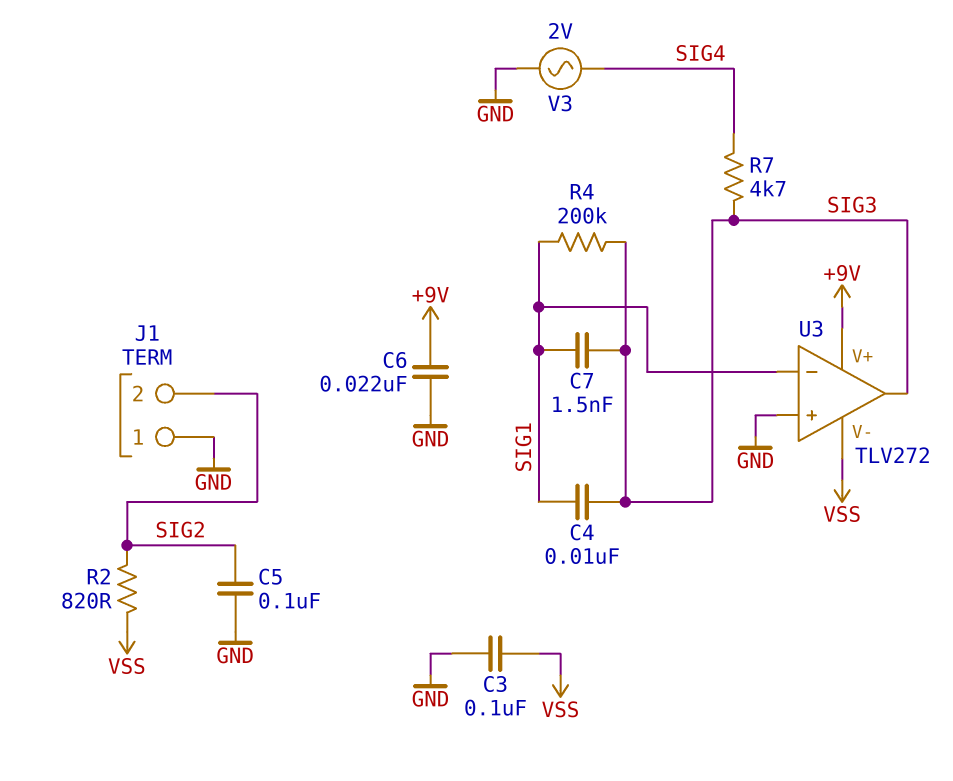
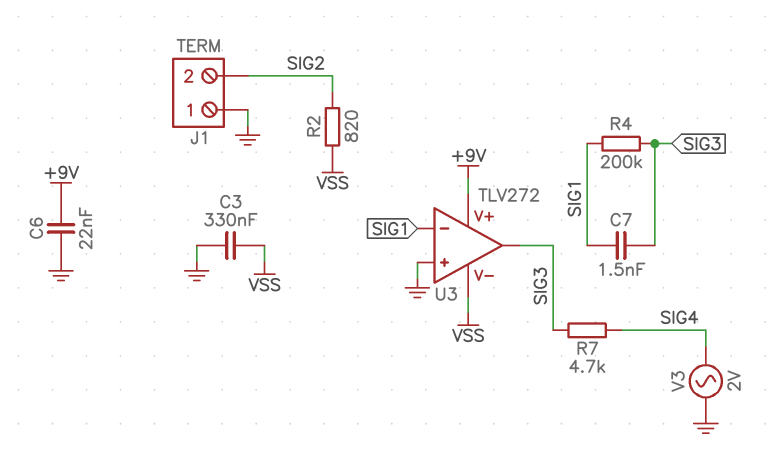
C3: 100nF (GND, VSS) -> 330nF (GND, VSS)
C4: 10nF (SIG1, SIG3) -> none
C5: 100nF (GND, SIG2) -> none

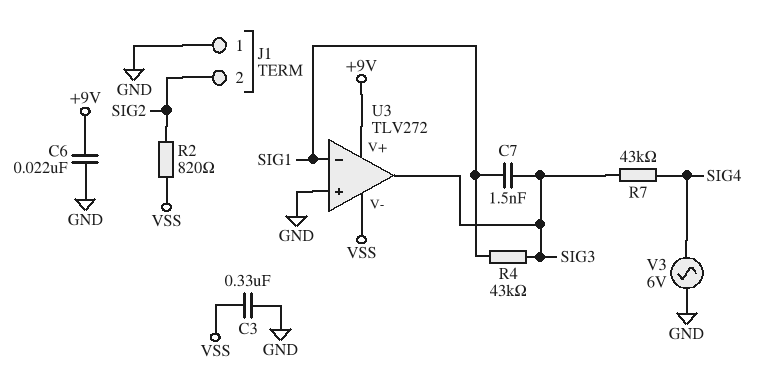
R4: 200k (SIG1, SIG3) -> 43k (SIG1, SIG3)
R7: 4.7k (SIG3, SIG4) -> 43k (SIG3, SIG4)
V3: AC 2V (GND, SIG4) -> AC 6V (GND, SIG4)

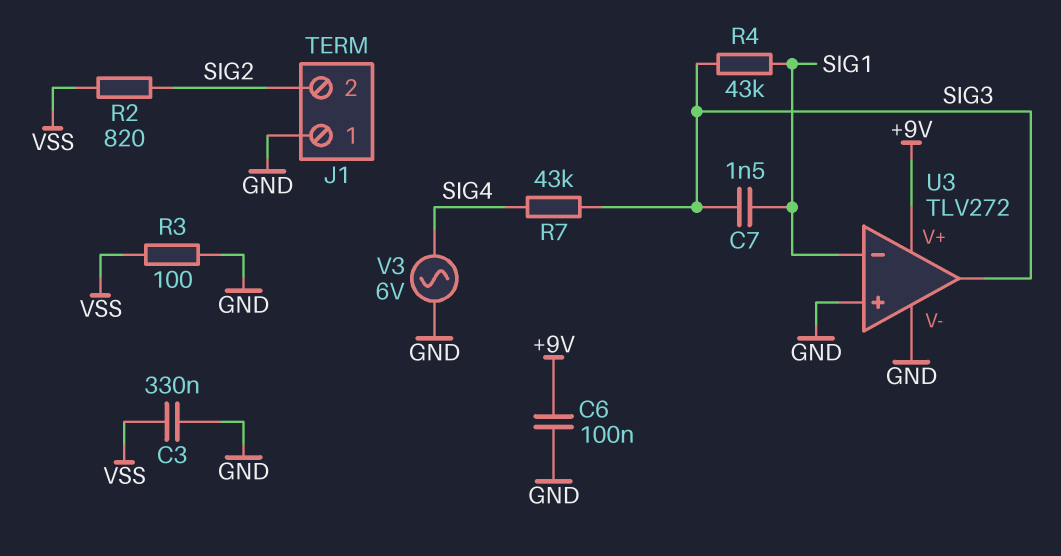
C6: 22nF (+9V, GND) -> 100nF (+9V, GND)
R3: none -> 100 (GND, VSS)
U3 pin V-: VSS -> GND

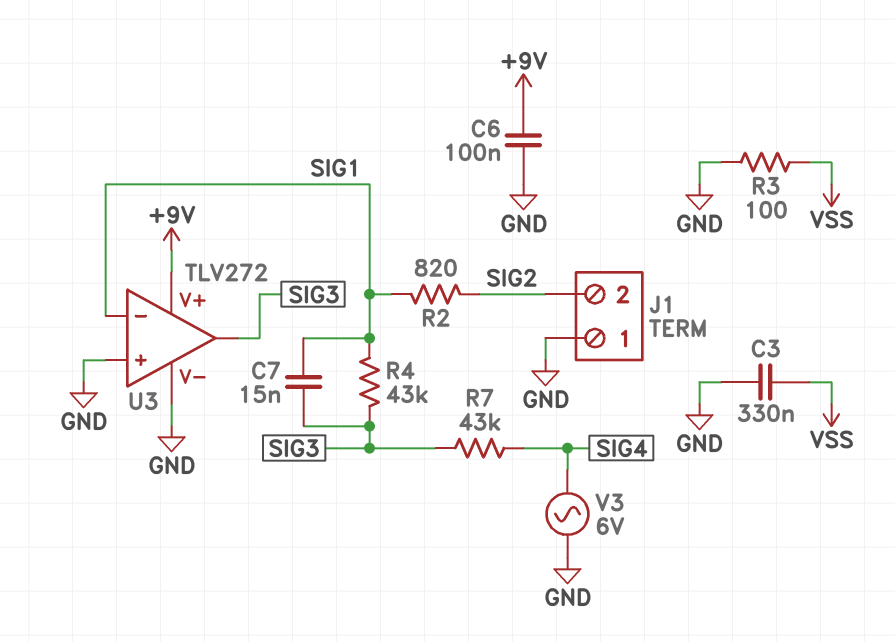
C7: 1.5nF (SIG1, SIG3) -> 15nF (SIG1, SIG3)
R2: 820 (SIG2, VSS) -> 820 (SIG1, SIG2)

